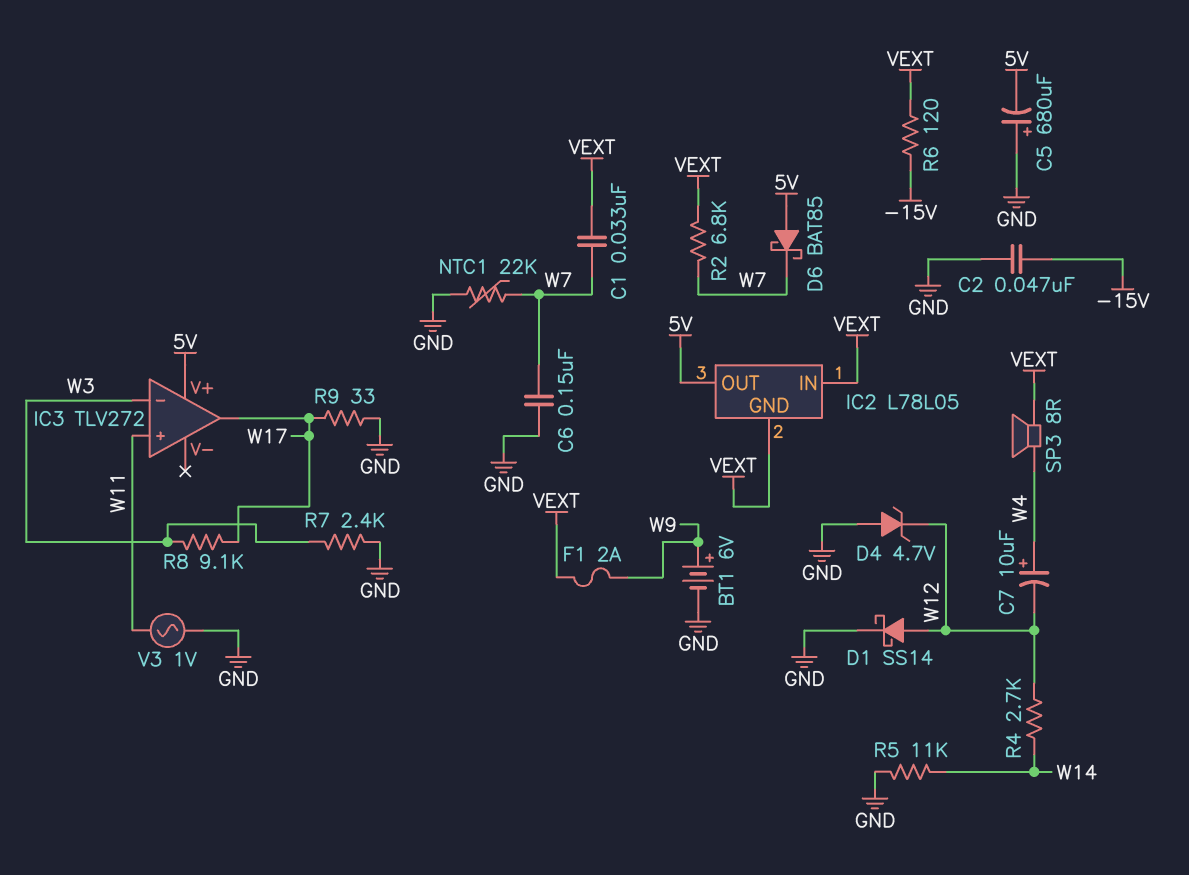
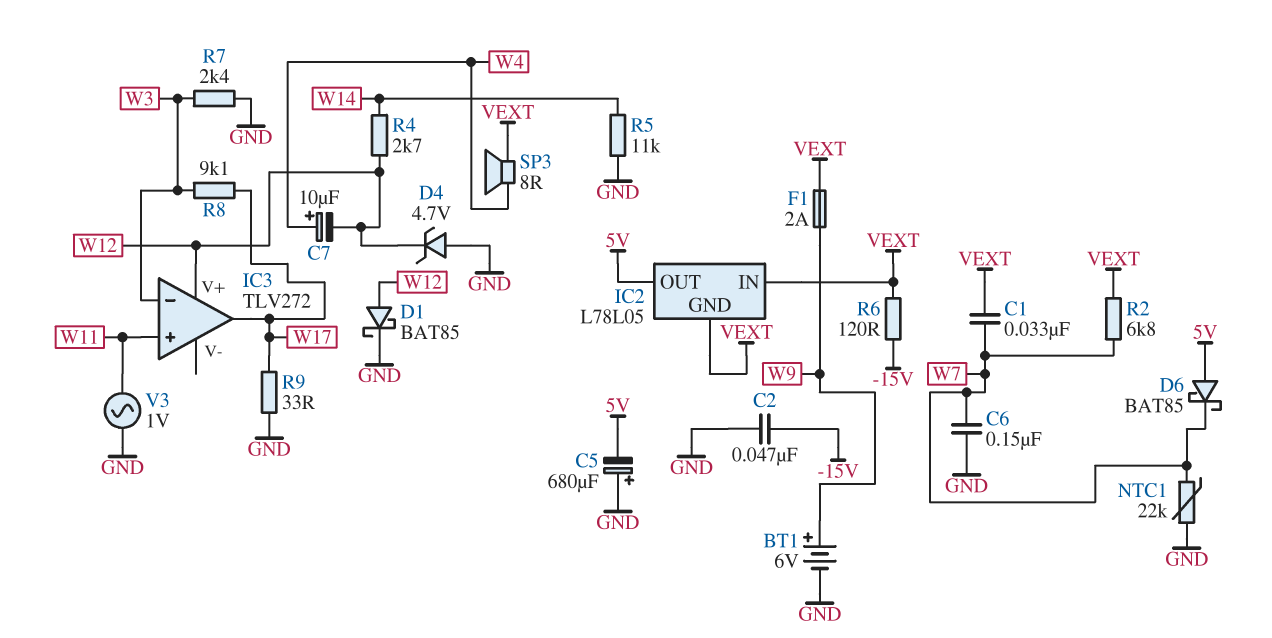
D1: schottky SS14 (A W12, K GND) -> schottky BAT85 (A W12, K GND)
IC3 pin V+: 5V -> W12

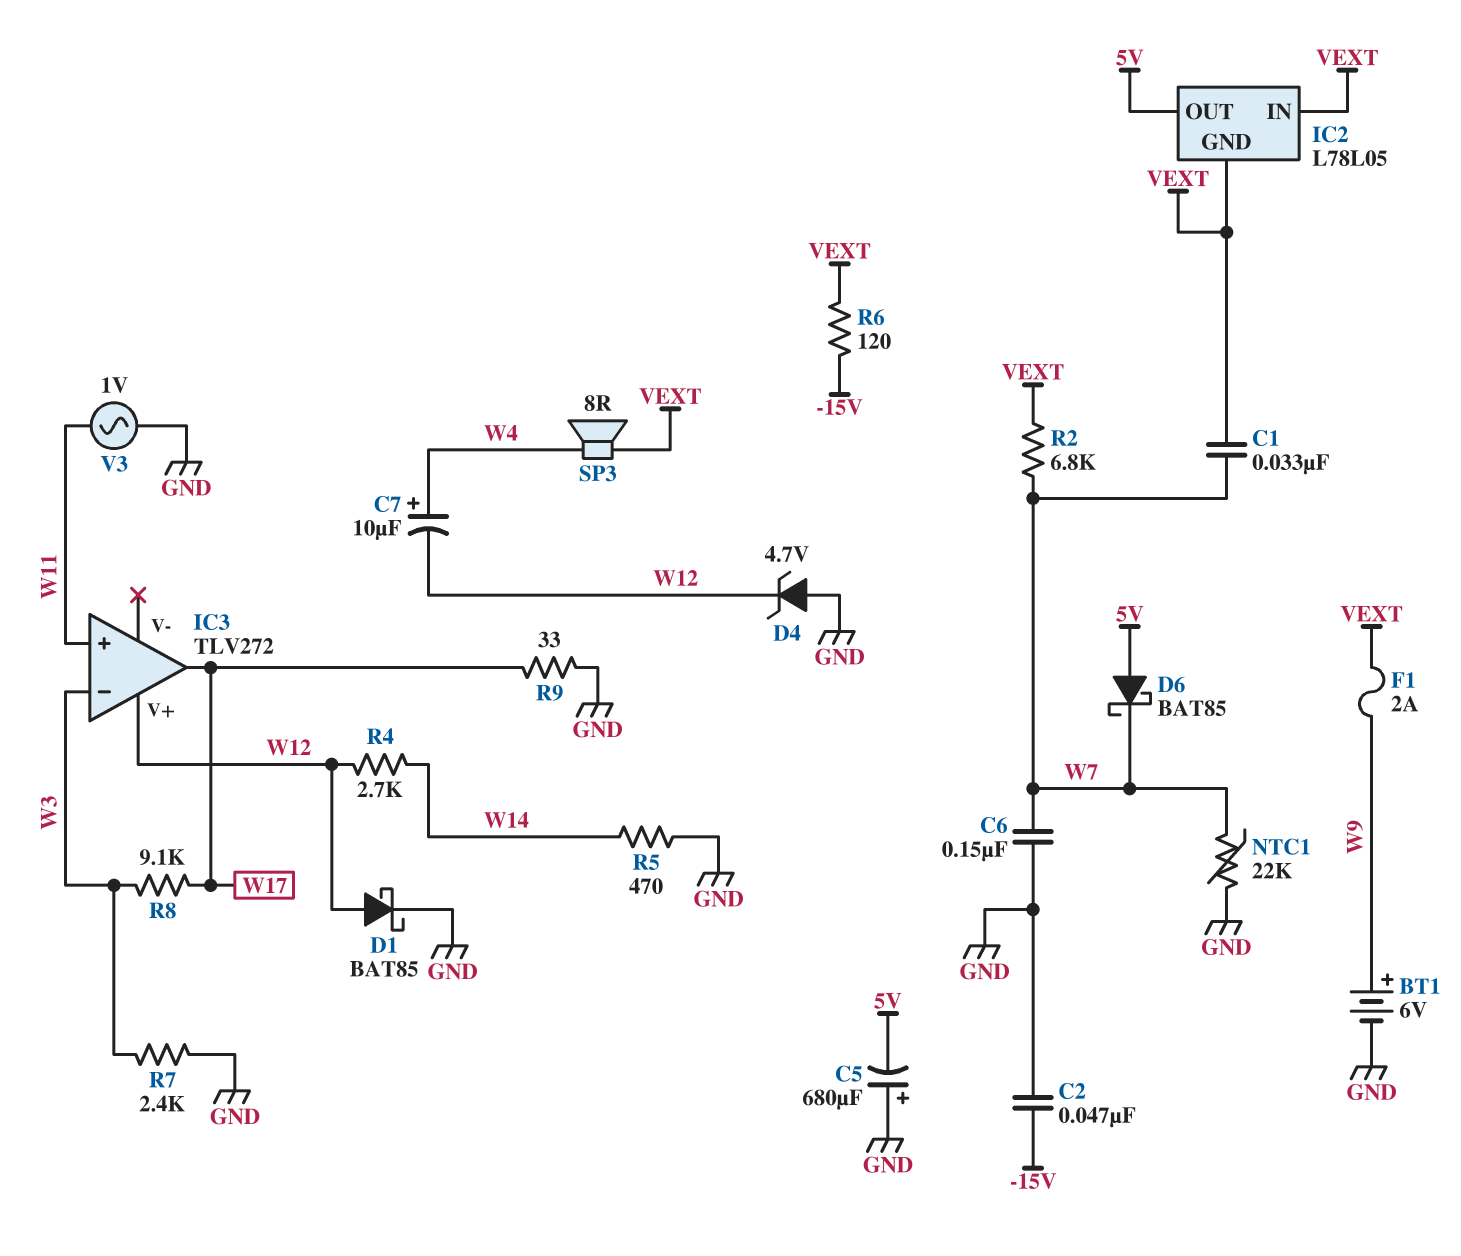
R5: 11k (GND, W14) -> 470 (GND, W14)

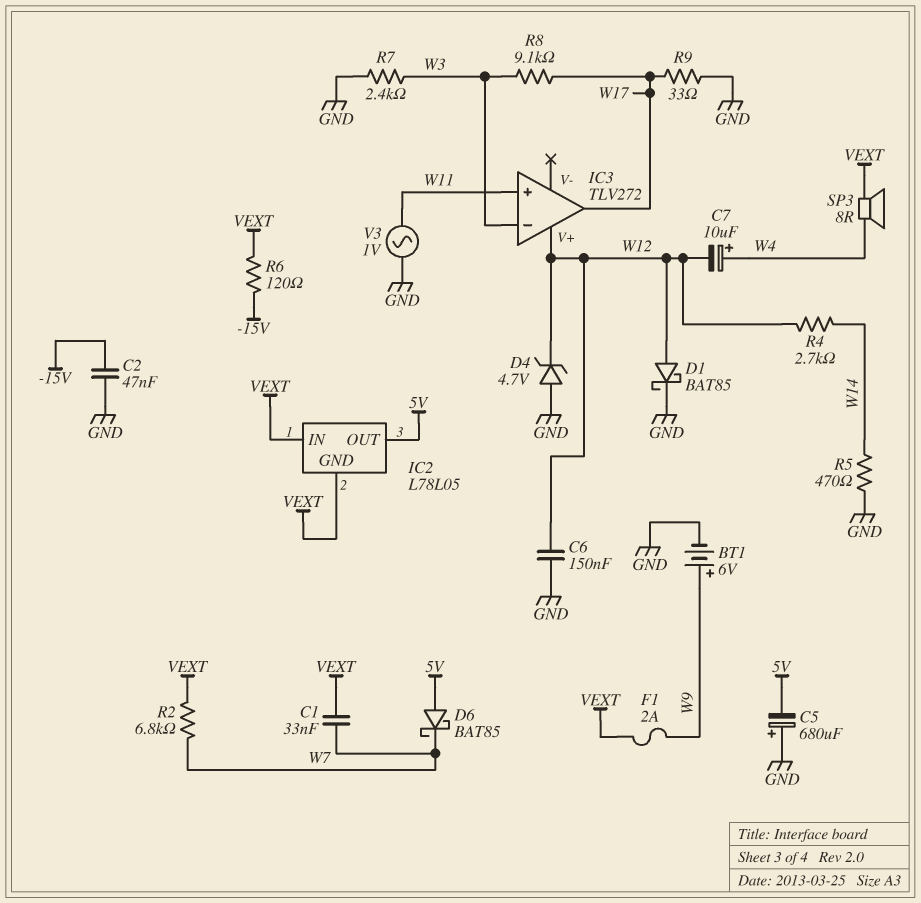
C6: 150nF (GND, W7) -> 150nF (GND, W12)
NTC1: 22k (GND, W7) -> none

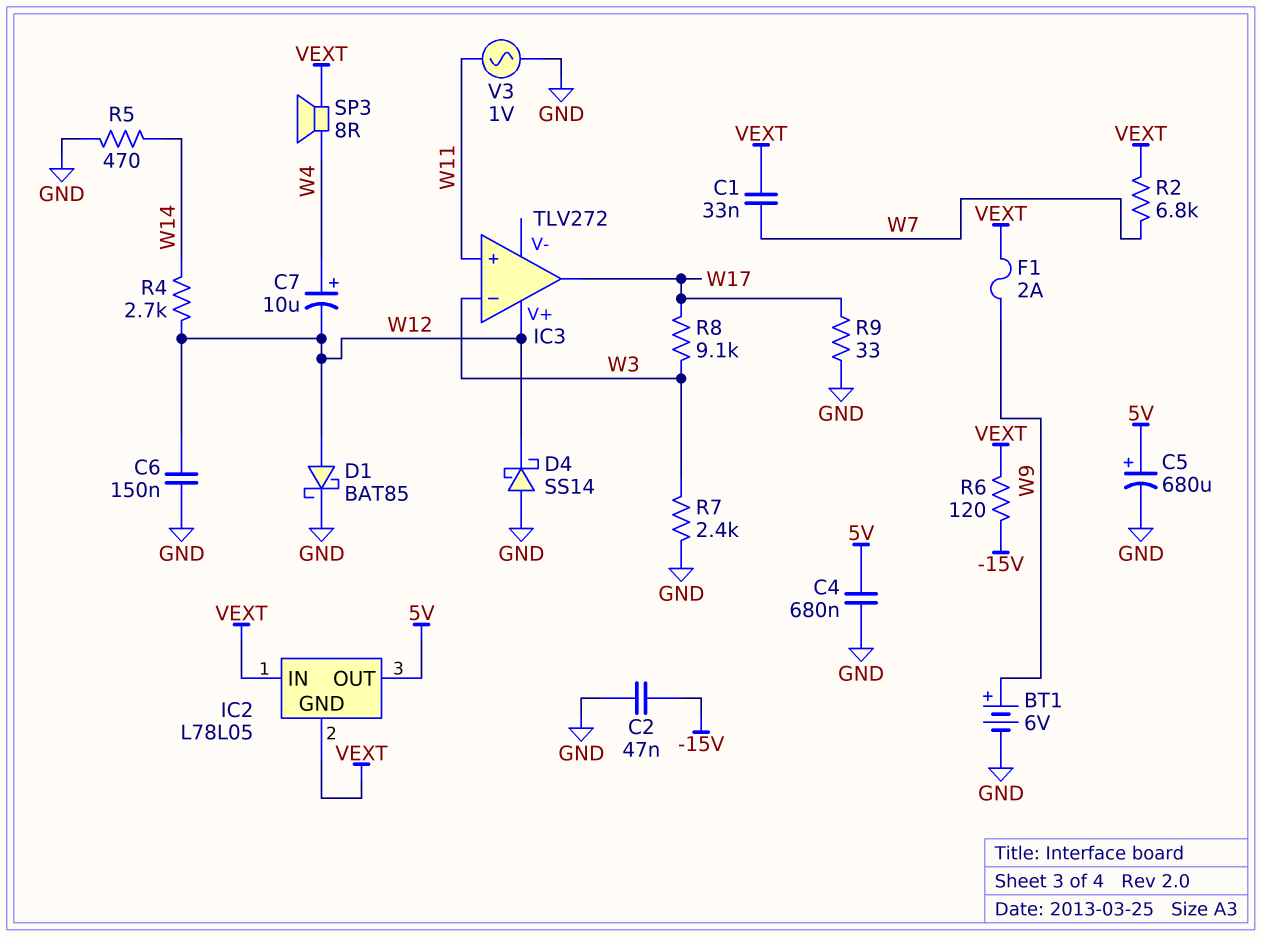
C4: none -> 680nF (5V, GND)
C5: 680uF (plus GND, minus 5V) -> 680uF (plus 5V, minus GND)
D4: zener 4.7V (A GND, K W12) -> schottky SS14 (A GND, K W12)
D6: schottky BAT85 (A 5V, K W7) -> none

